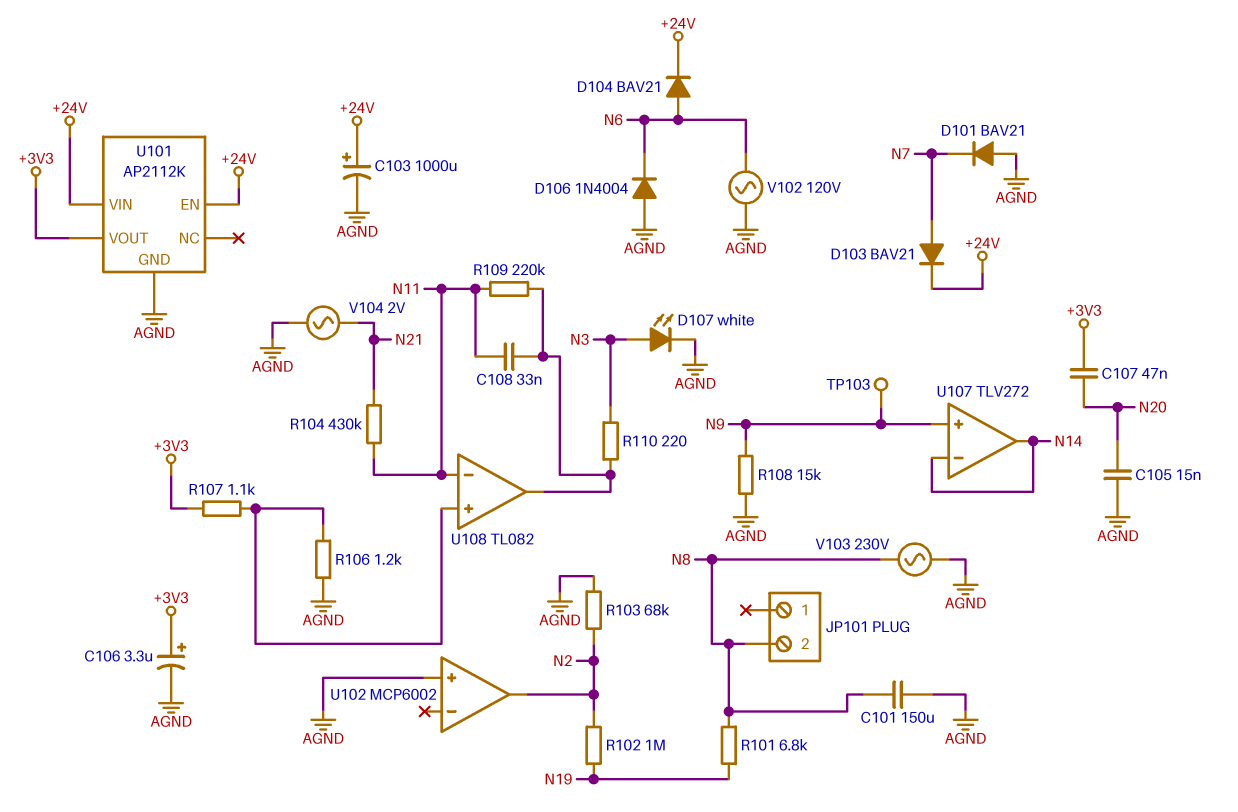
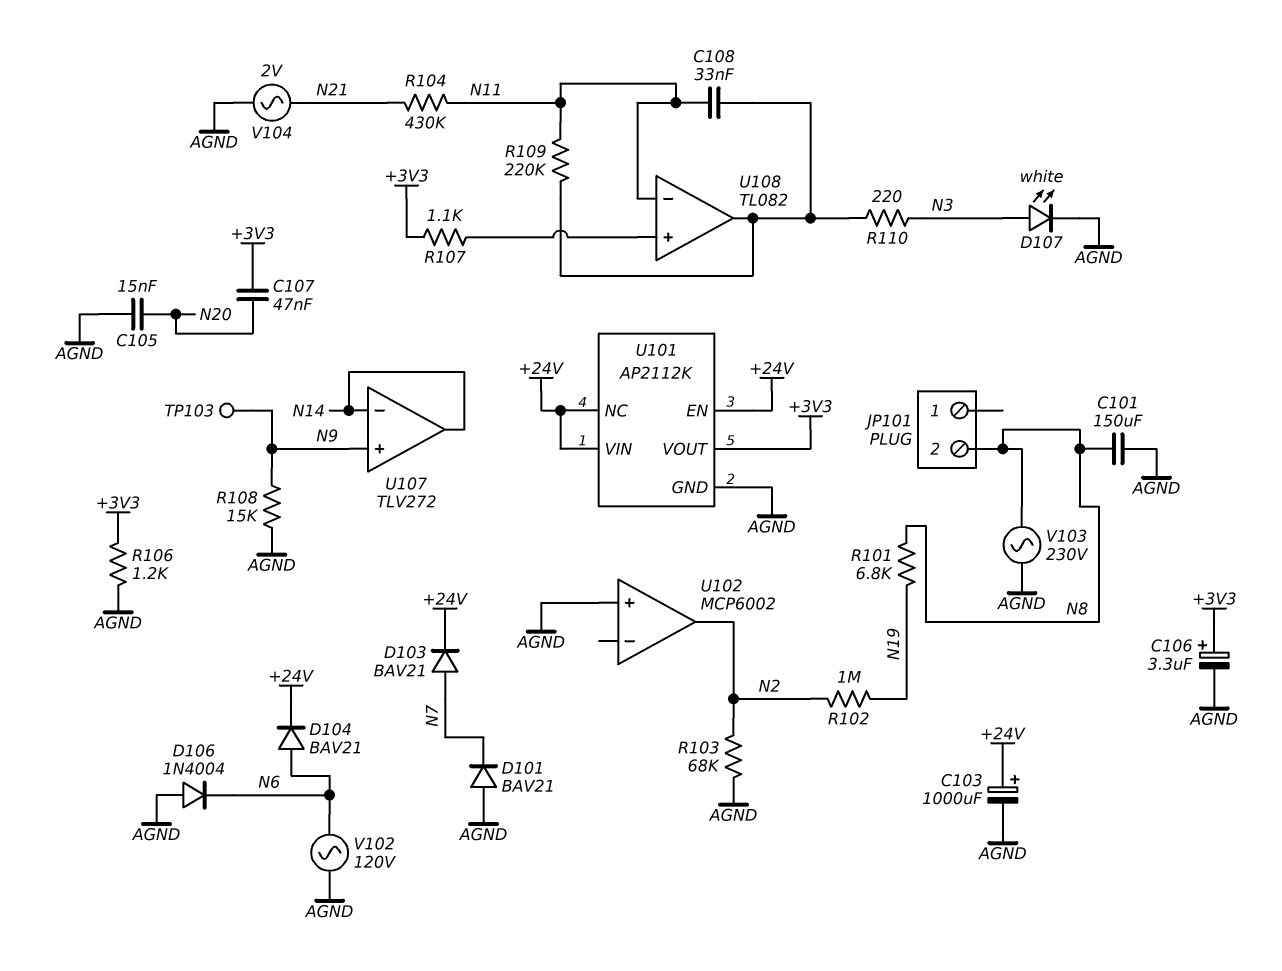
R106: 1.2k (AGND, U108/in+) -> 1.2k (+3V3, AGND)
U101 pin NC: none -> +24V

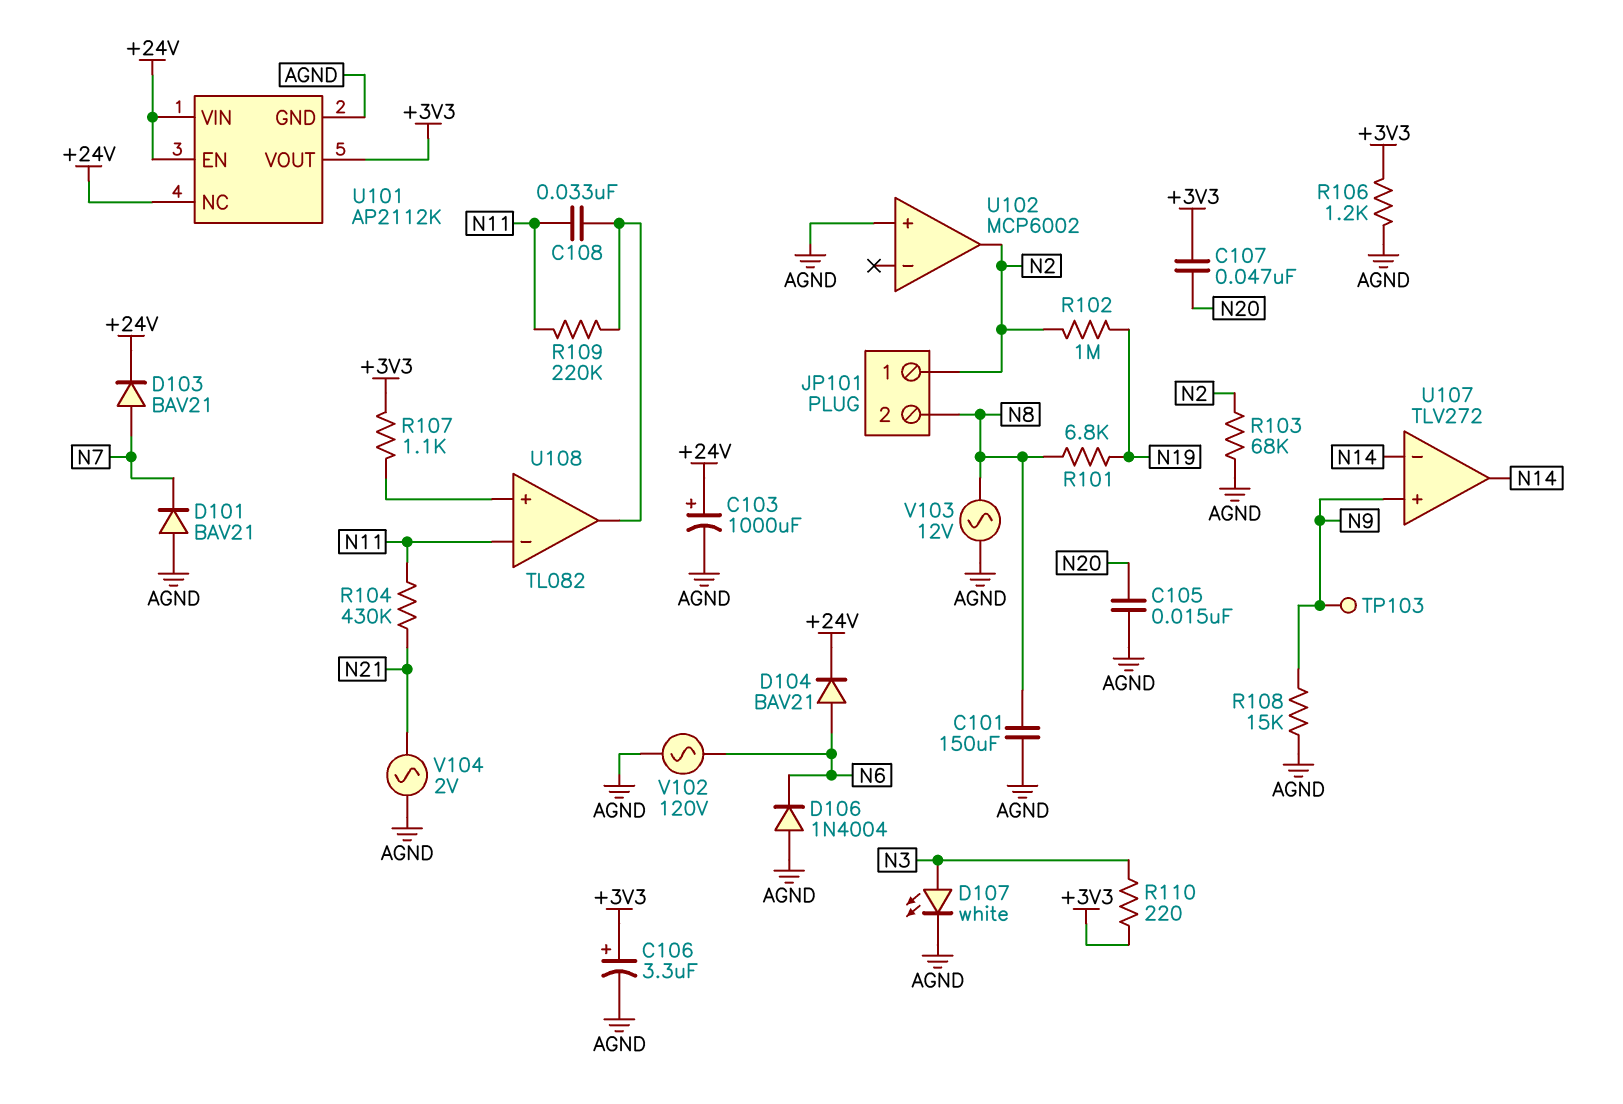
JP101 pin 1: none -> N2
R110: 220 (N3, U108/out) -> 220 (+3V3, N3)
V103: AC 230V (AGND, N8) -> AC 12V (AGND, N8)

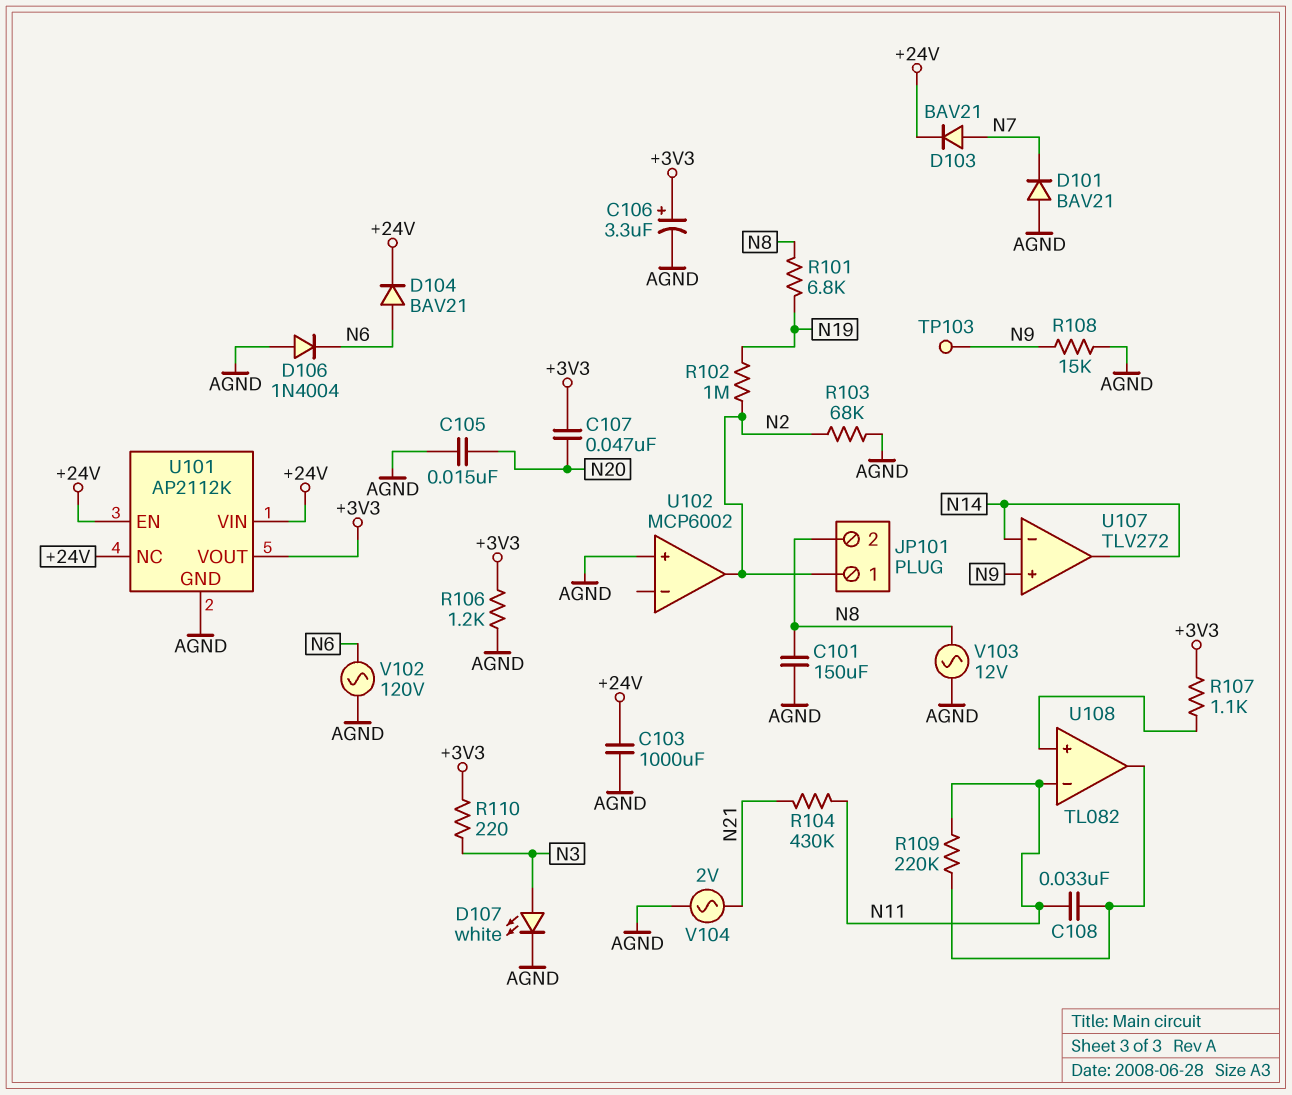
C103: 1000uF (plus +24V, minus AGND) -> 1000uF (+24V, AGND)

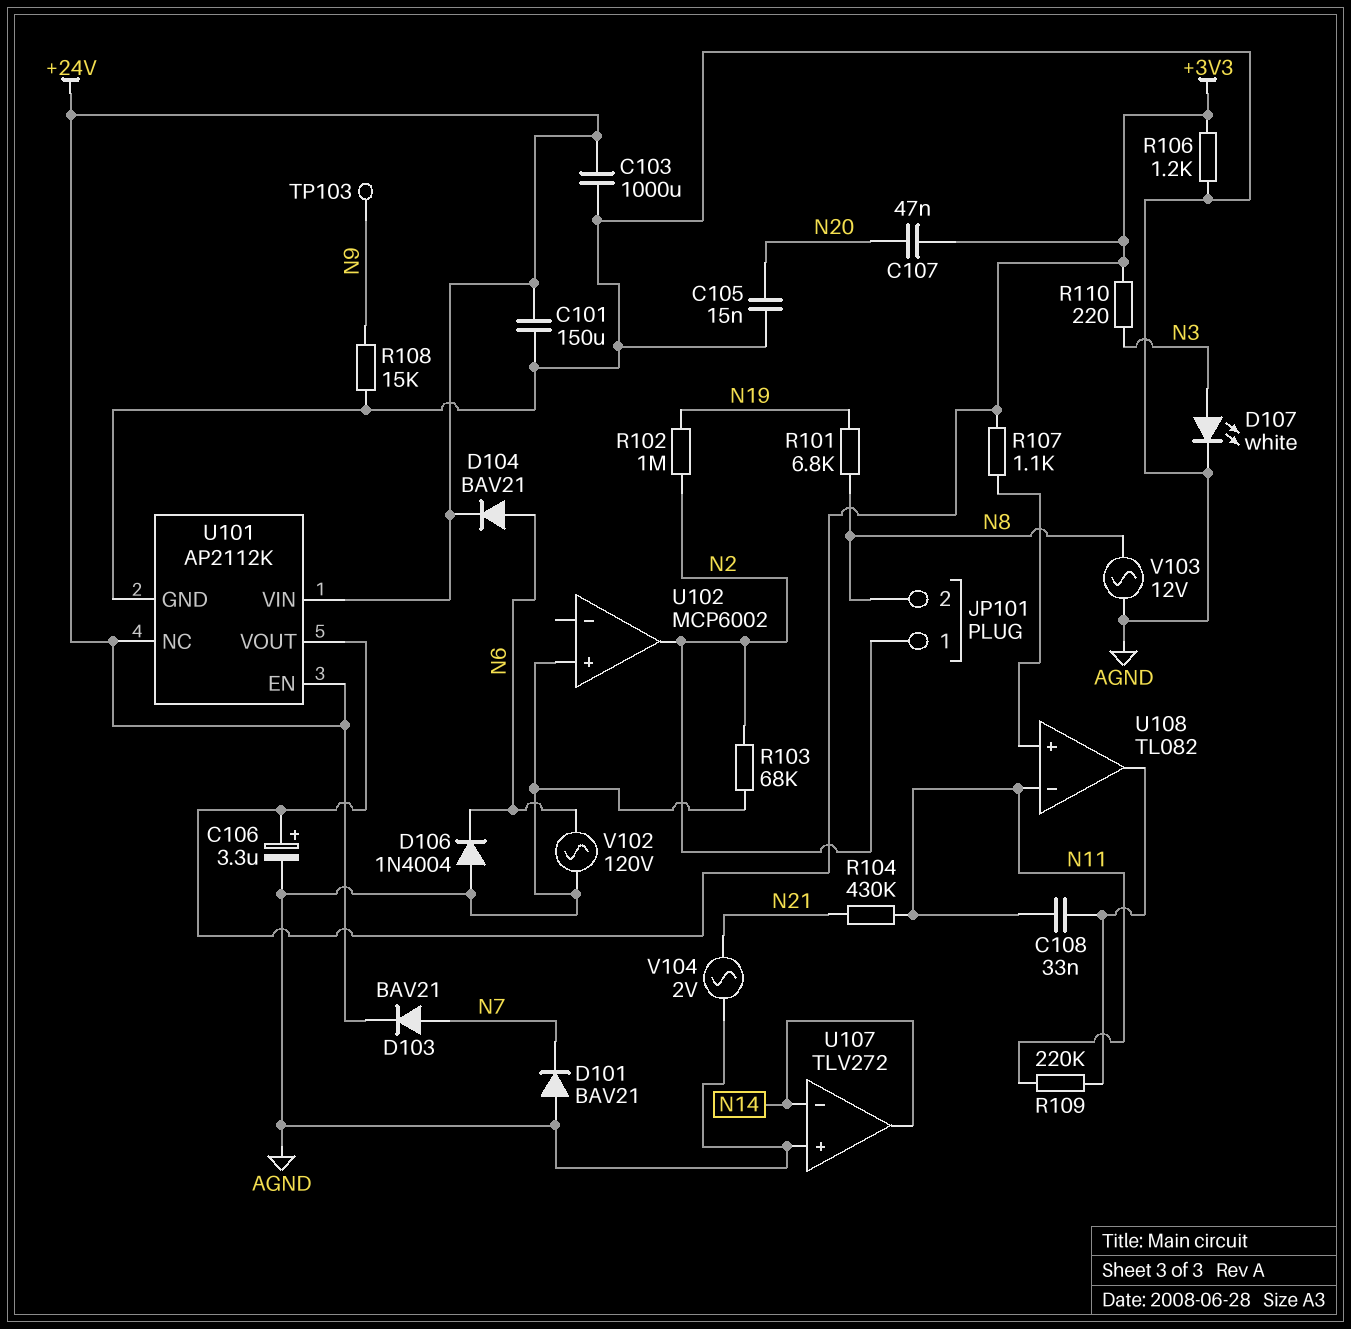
C101: 150uF (AGND, N8) -> 150uF (+24V, AGND)
U107 pin in+: N9 -> AGND

